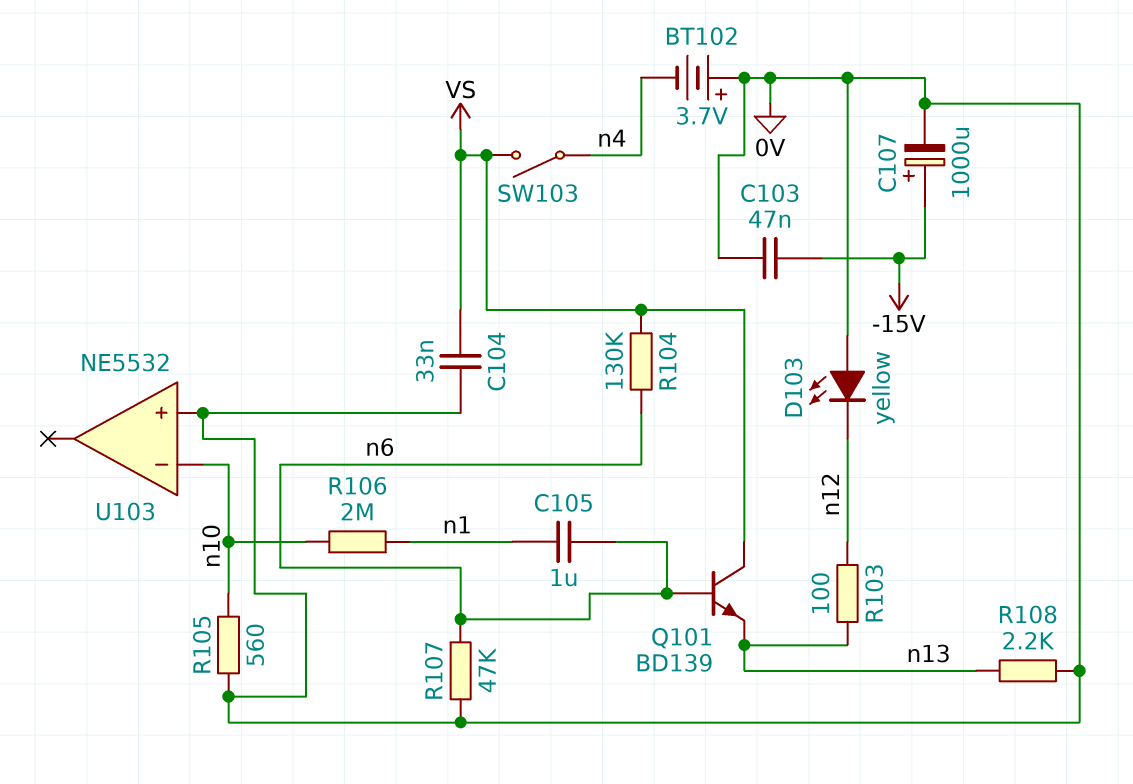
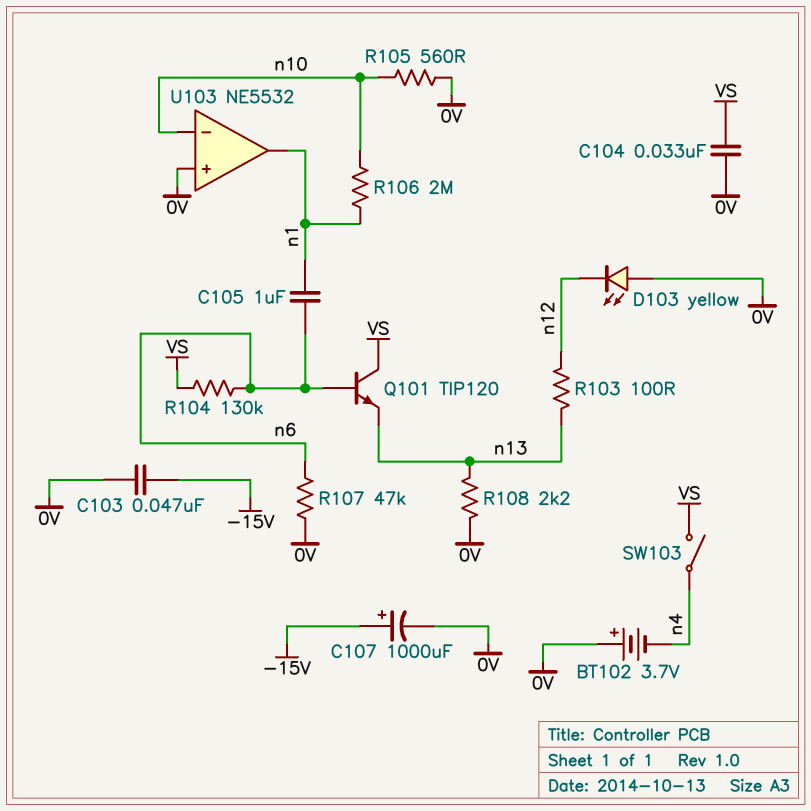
Q101: NPN BD139 (B n6, C VS, E n13) -> NPN TIP120 (B n6, C VS, E n13)
U103 pin out: none -> n1

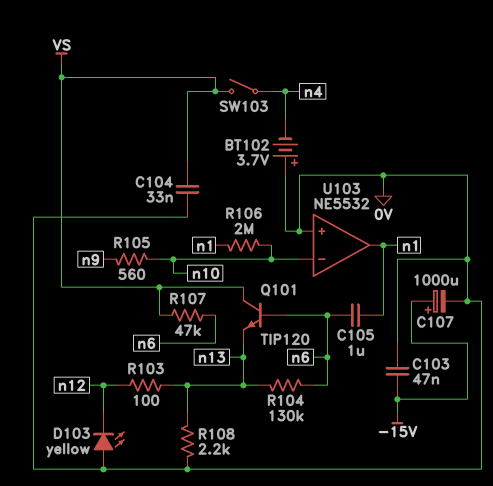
R104: 130k (VS, n6) -> 130k (n6, n13)
R105: 560 (0V, n10) -> 560 (n9, n10)
R107: 47k (0V, n6) -> 47k (VS, n6)

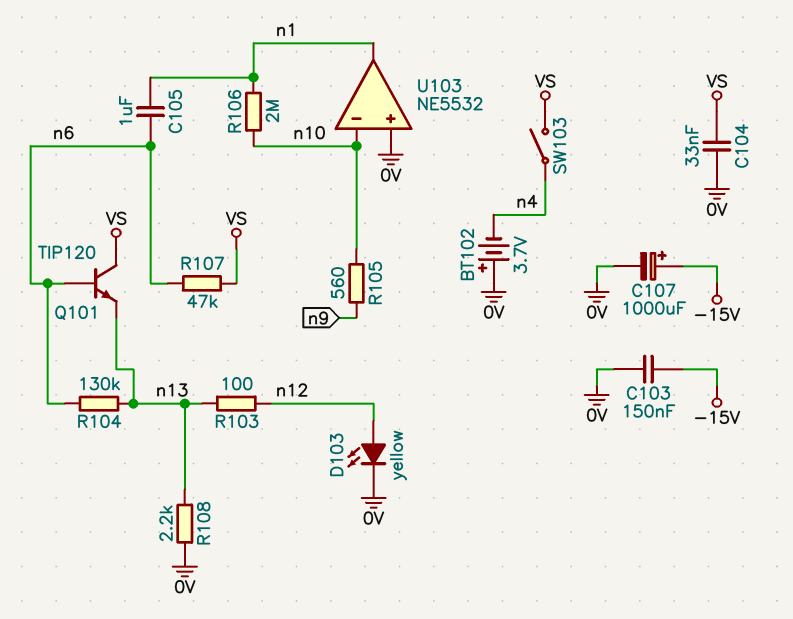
C103: 47nF (-15V, 0V) -> 150nF (-15V, 0V)
D103: LED yellow (A 0V, K n12) -> LED yellow (A n12, K 0V)

